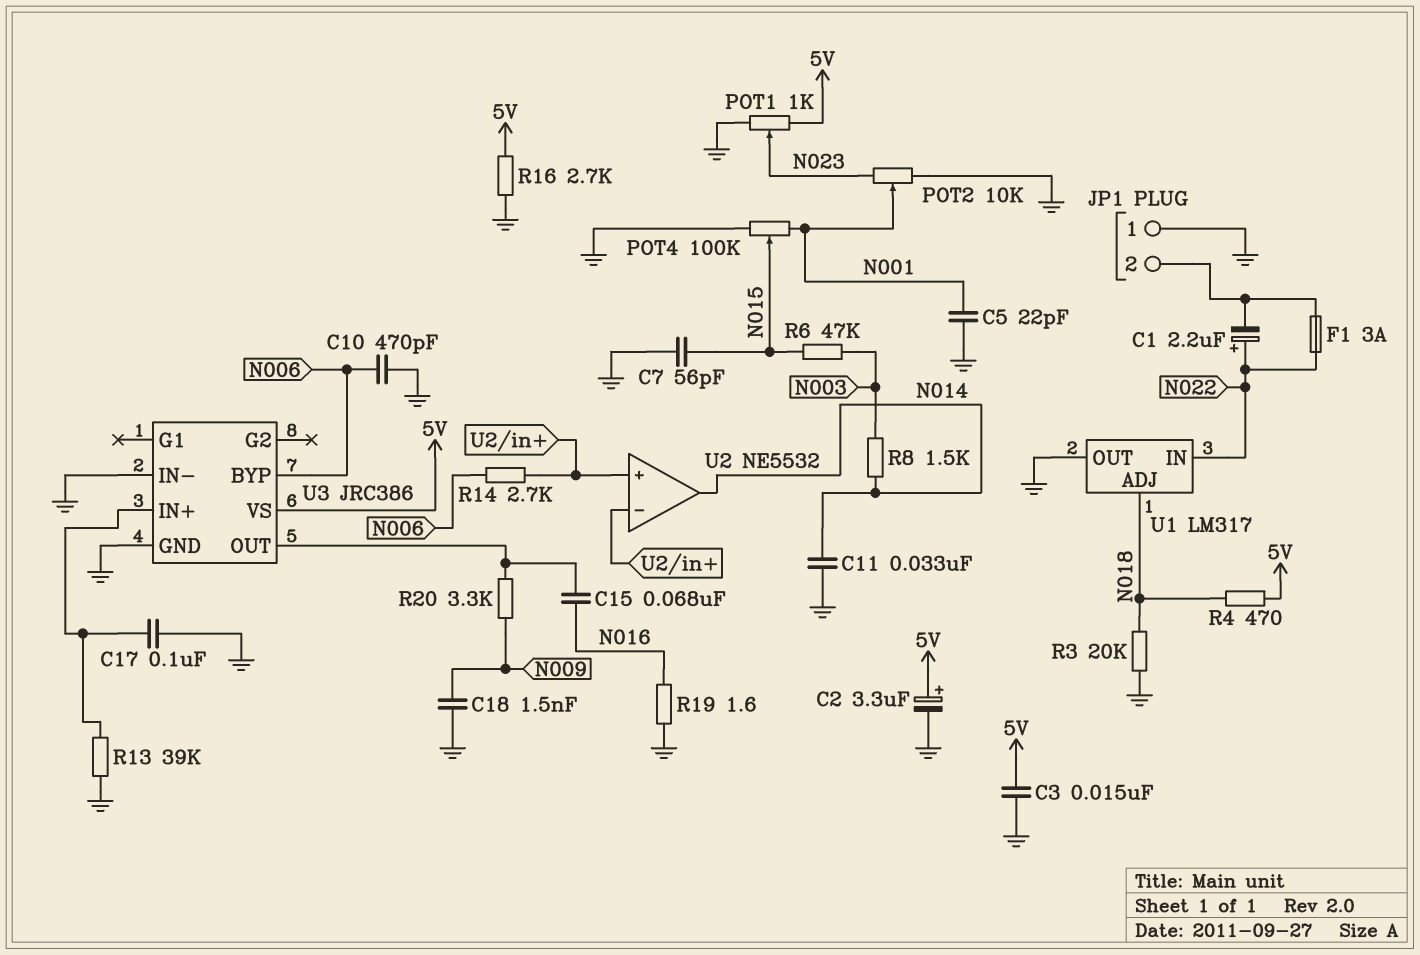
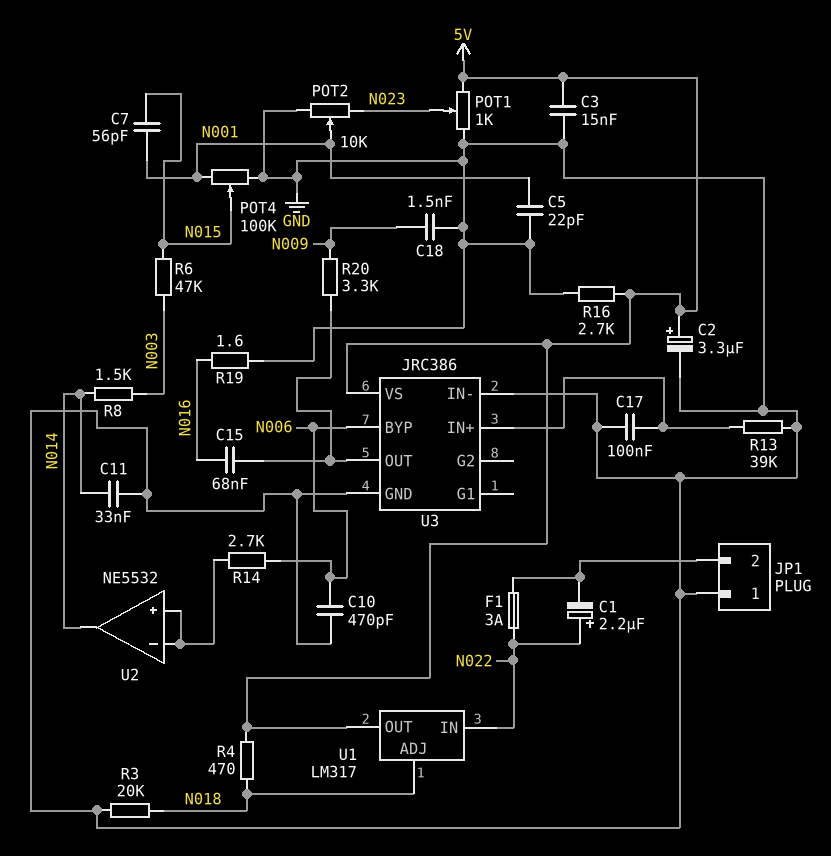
C7: 56pF (GND, N015) -> 56pF (N001, N015)
U1 pin OUT: GND -> 5V

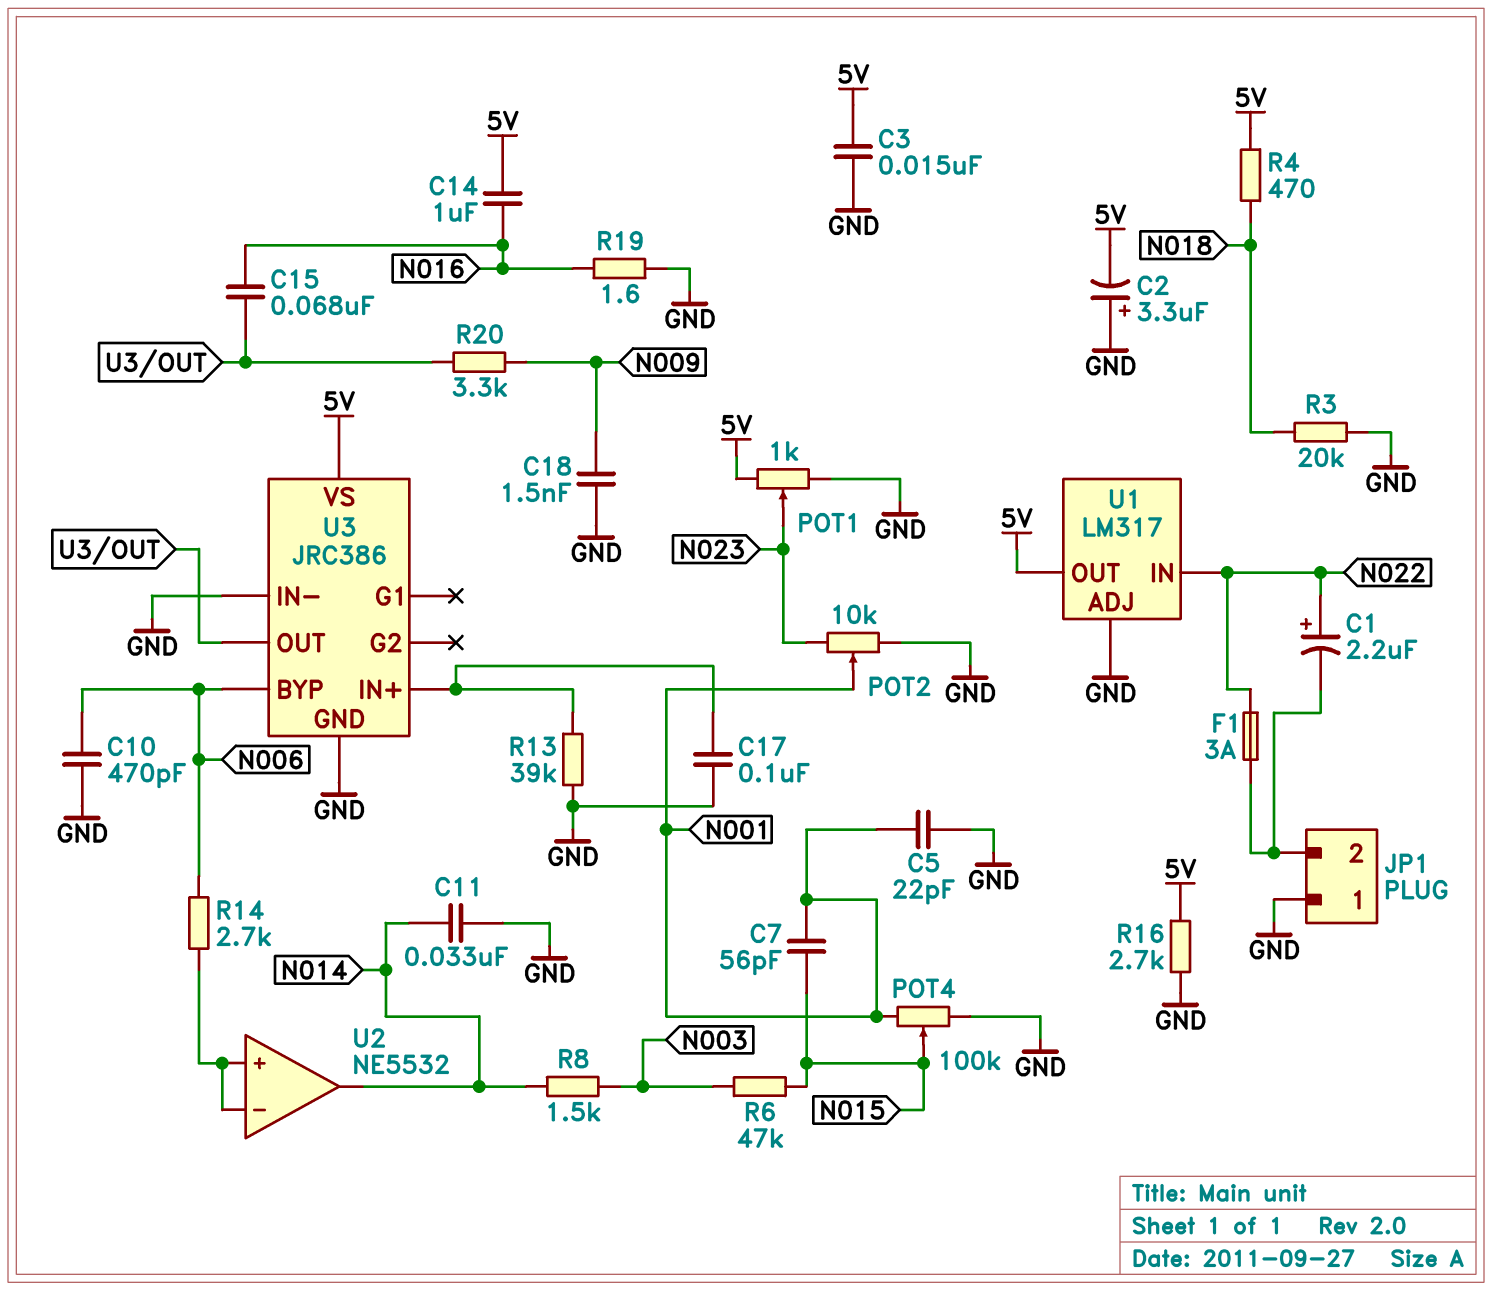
C2: 3.3uF (plus 5V, minus GND) -> 3.3uF (plus GND, minus 5V)
C14: none -> 1uF (5V, N016)
U1 pin ADJ: N018 -> GND

